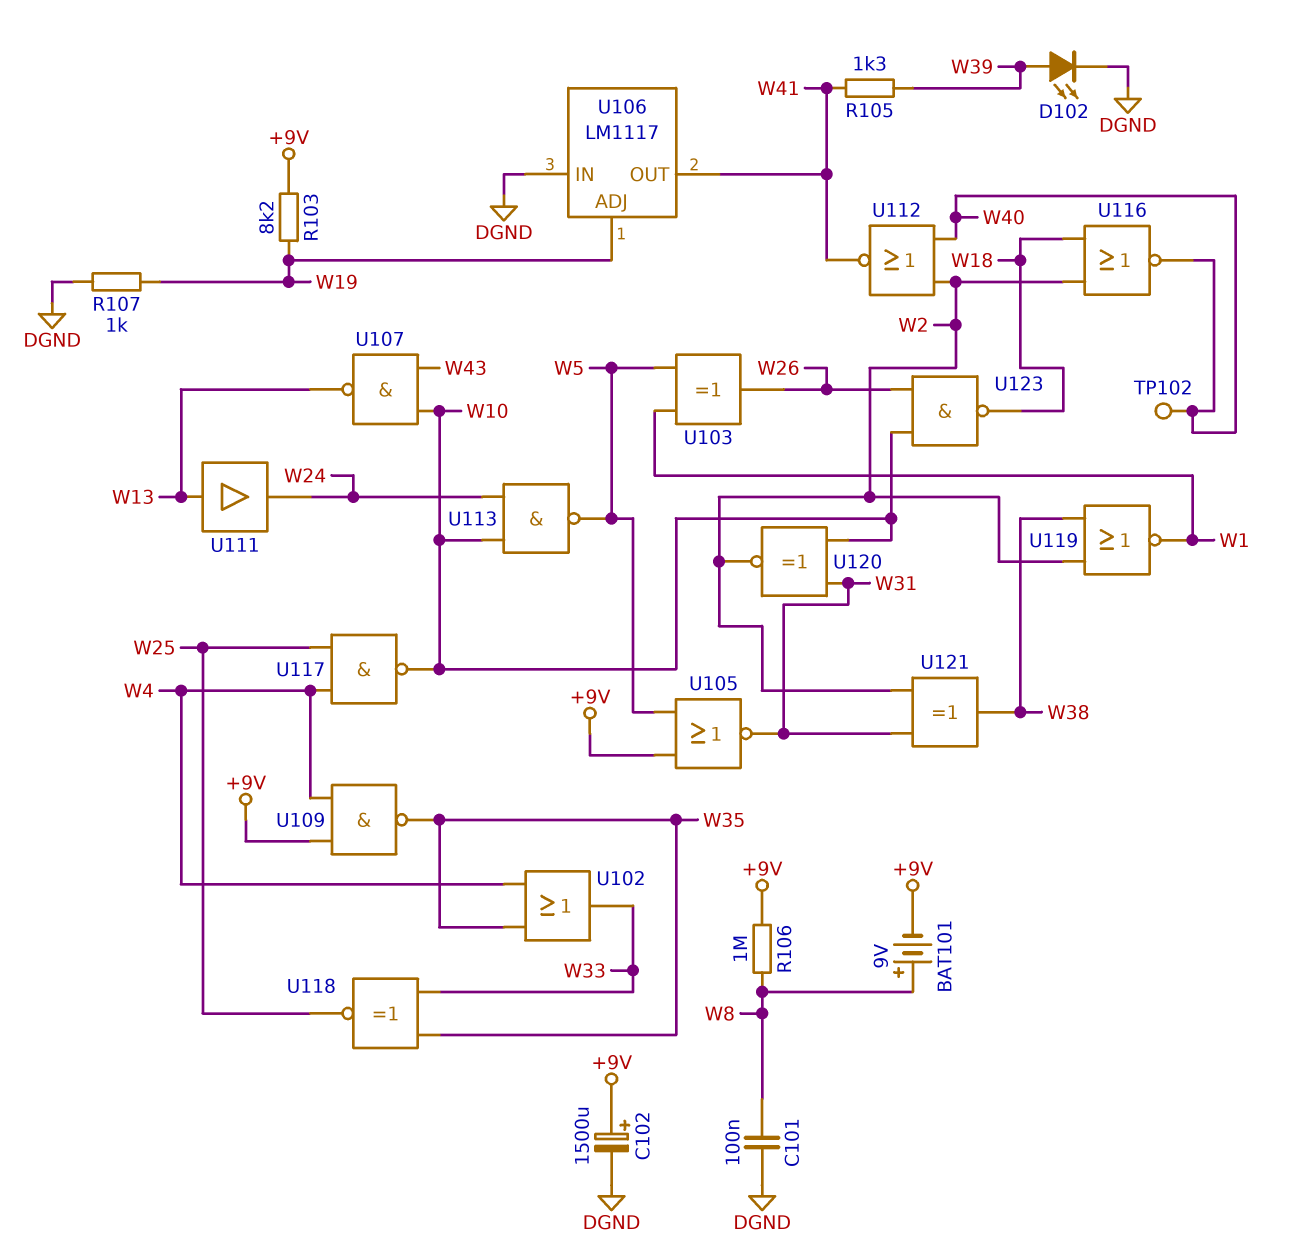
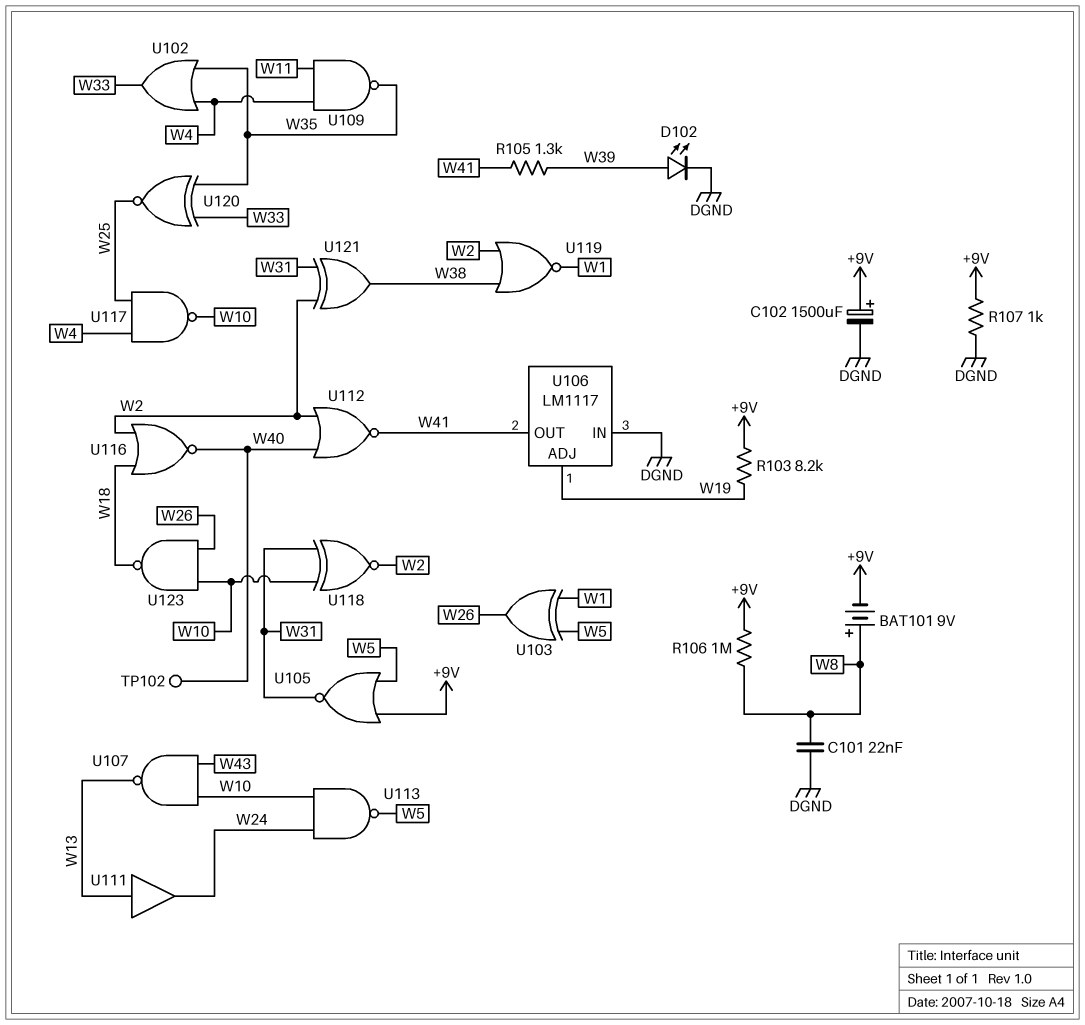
C101: 100nF (DGND, W8) -> 22nF (DGND, W8)
R107: 1k (DGND, W19) -> 1k (+9V, DGND)
U109: NAND (in +9V, in W4, out W35) -> NAND (in W4, in W11, out W35)
U118: XNOR (in W33, in W35, out W25) -> XNOR (in W10, in W31, out W2)
U120: XNOR (in W10, in W31, out W2) -> XNOR (in W33, in W35, out W25)

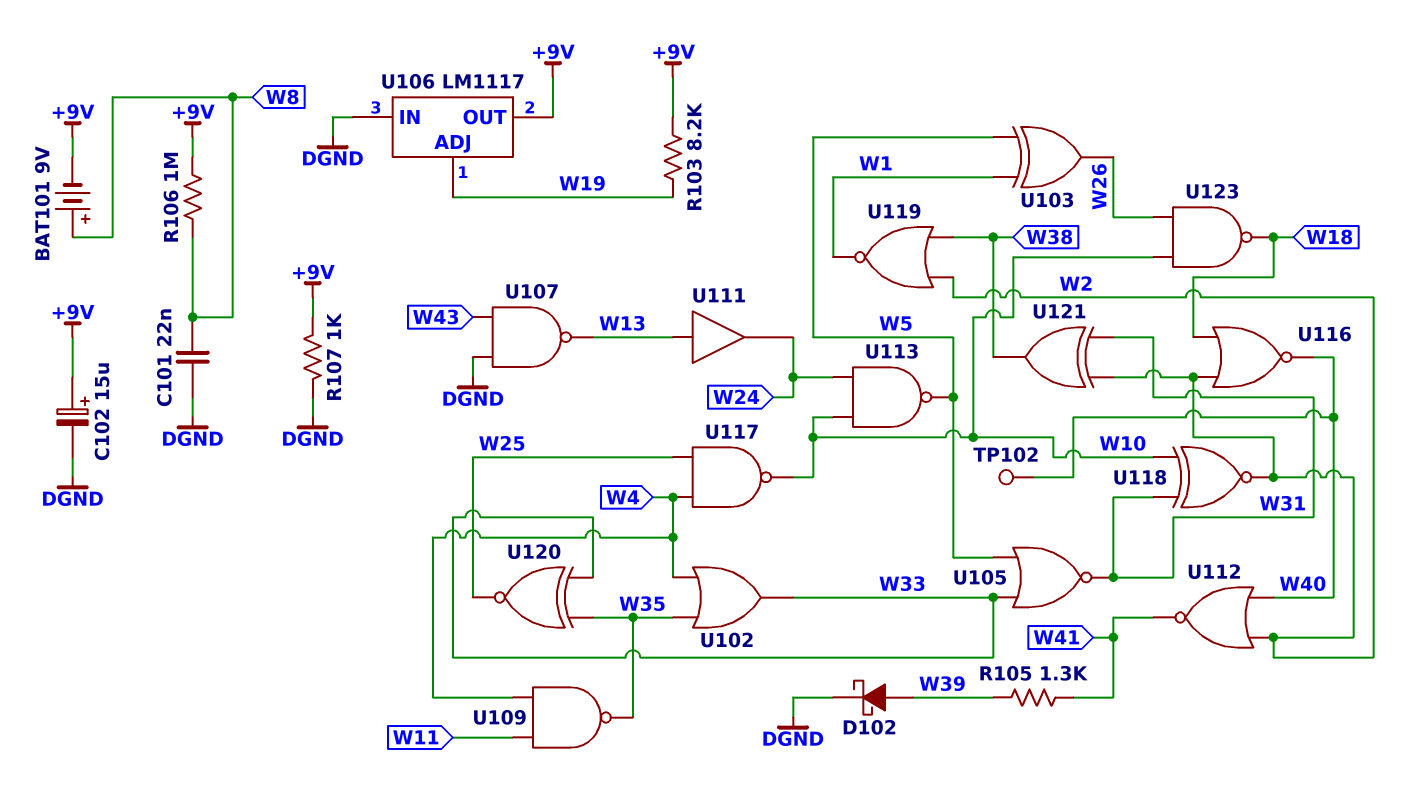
C102: 1500uF (plus +9V, minus DGND) -> 15uF (plus +9V, minus DGND)
D102: LED (A W39, K DGND) -> schottky (A W39, K DGND)
U105: NOR (in +9V, in W5, out W31) -> NOR (in W5, in W33, out W31)
U106 pin OUT: W41 -> +9V
U107: NAND (in W10, in W43, out W13) -> NAND (in DGND, in W43, out W13)

